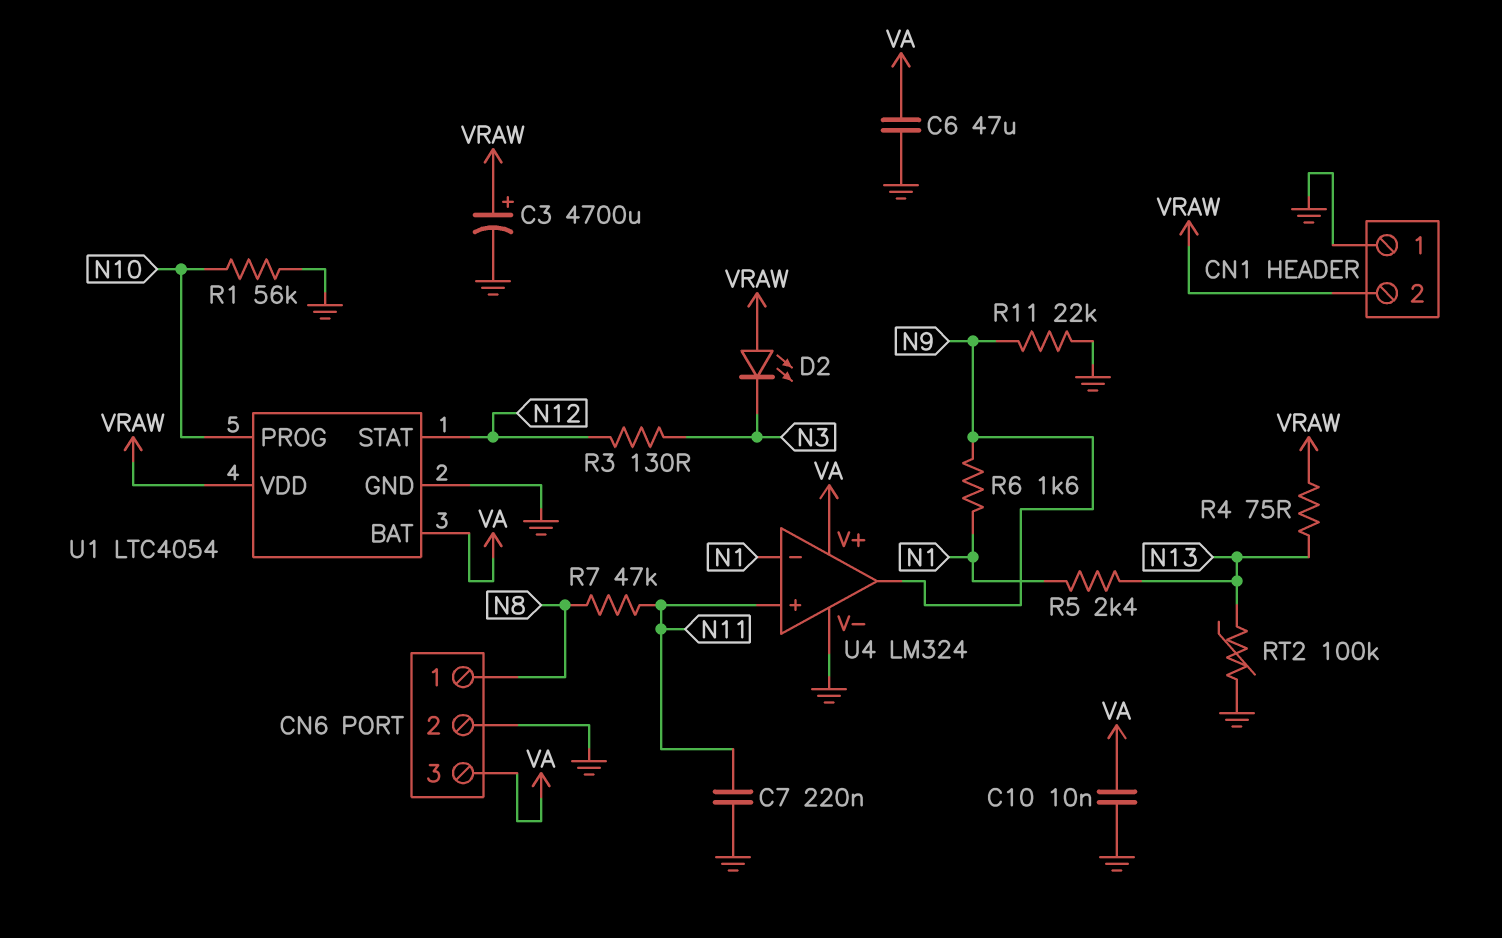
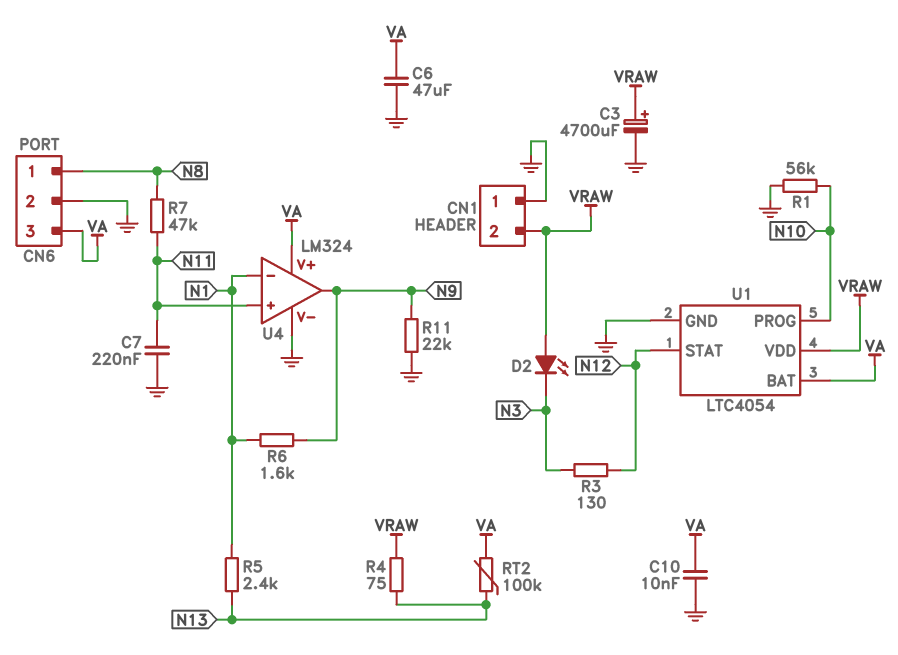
RT2: 100k (GND, N13) -> 100k (N13, VA)

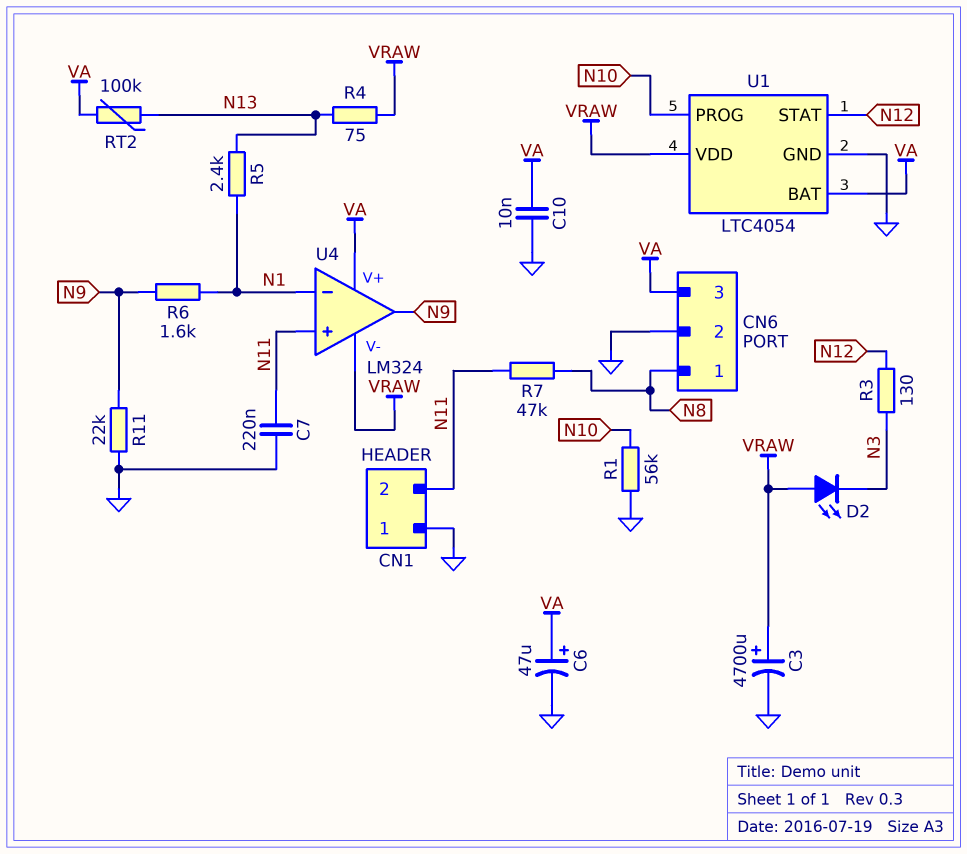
C6: 47uF (GND, VA) -> 47uF (plus VA, minus GND)
CN1 pin 2: VRAW -> N11
U4 pin V-: GND -> VRAW

